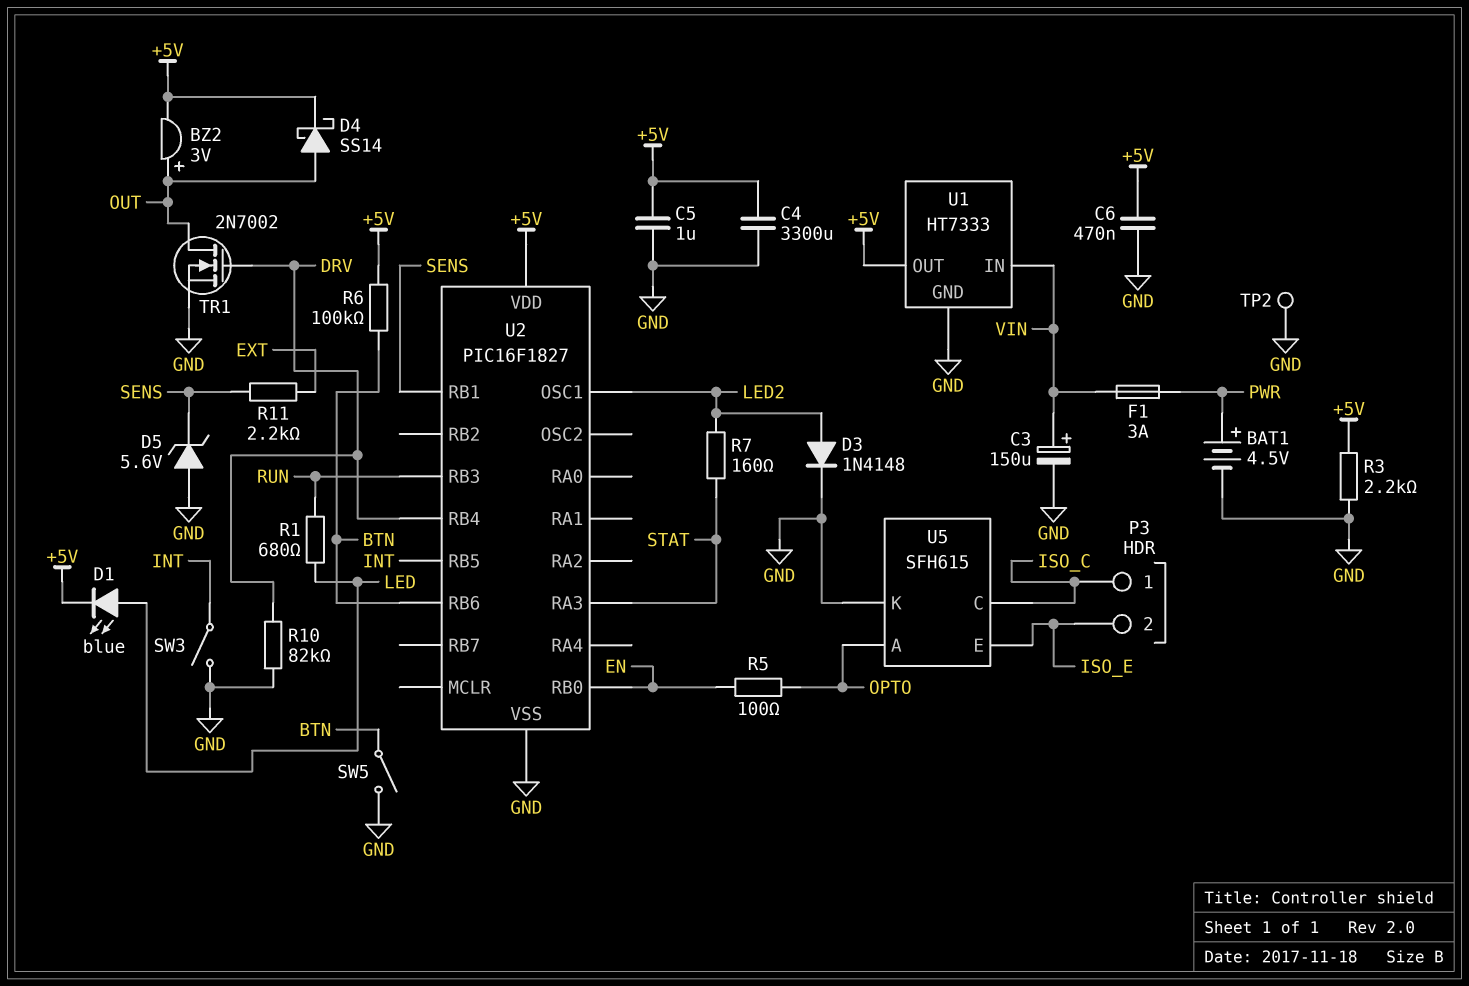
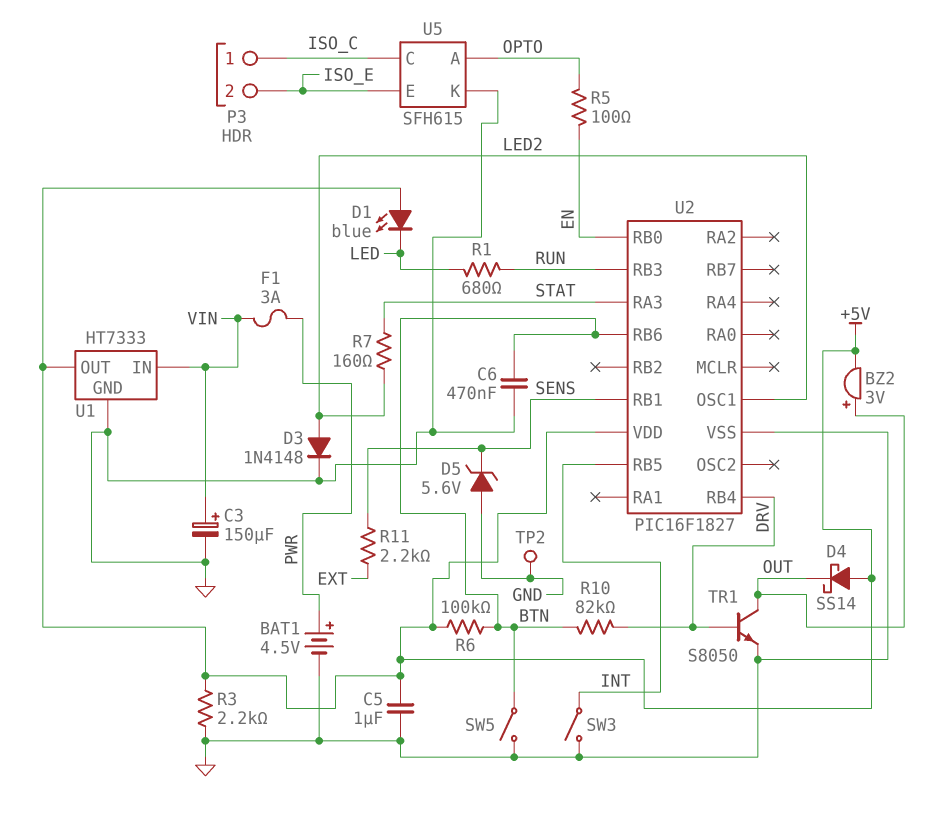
C4: 3300uF (+5V, GND) -> none
C6: 470nF (+5V, GND) -> 470nF (BTN, GND)
D1: LED blue (A LED, K +5V) -> LED blue (A +5V, K LED)
D4: schottky SS14 (A OUT, K +5V) -> schottky SS14 (A +5V, K OUT)
R10: 82k (DRV, GND) -> 82k (BTN, DRV)
TR1: NMOS 2N7002 (G DRV, D OUT, S GND) -> NPN S8050 (B DRV, C OUT, E GND)

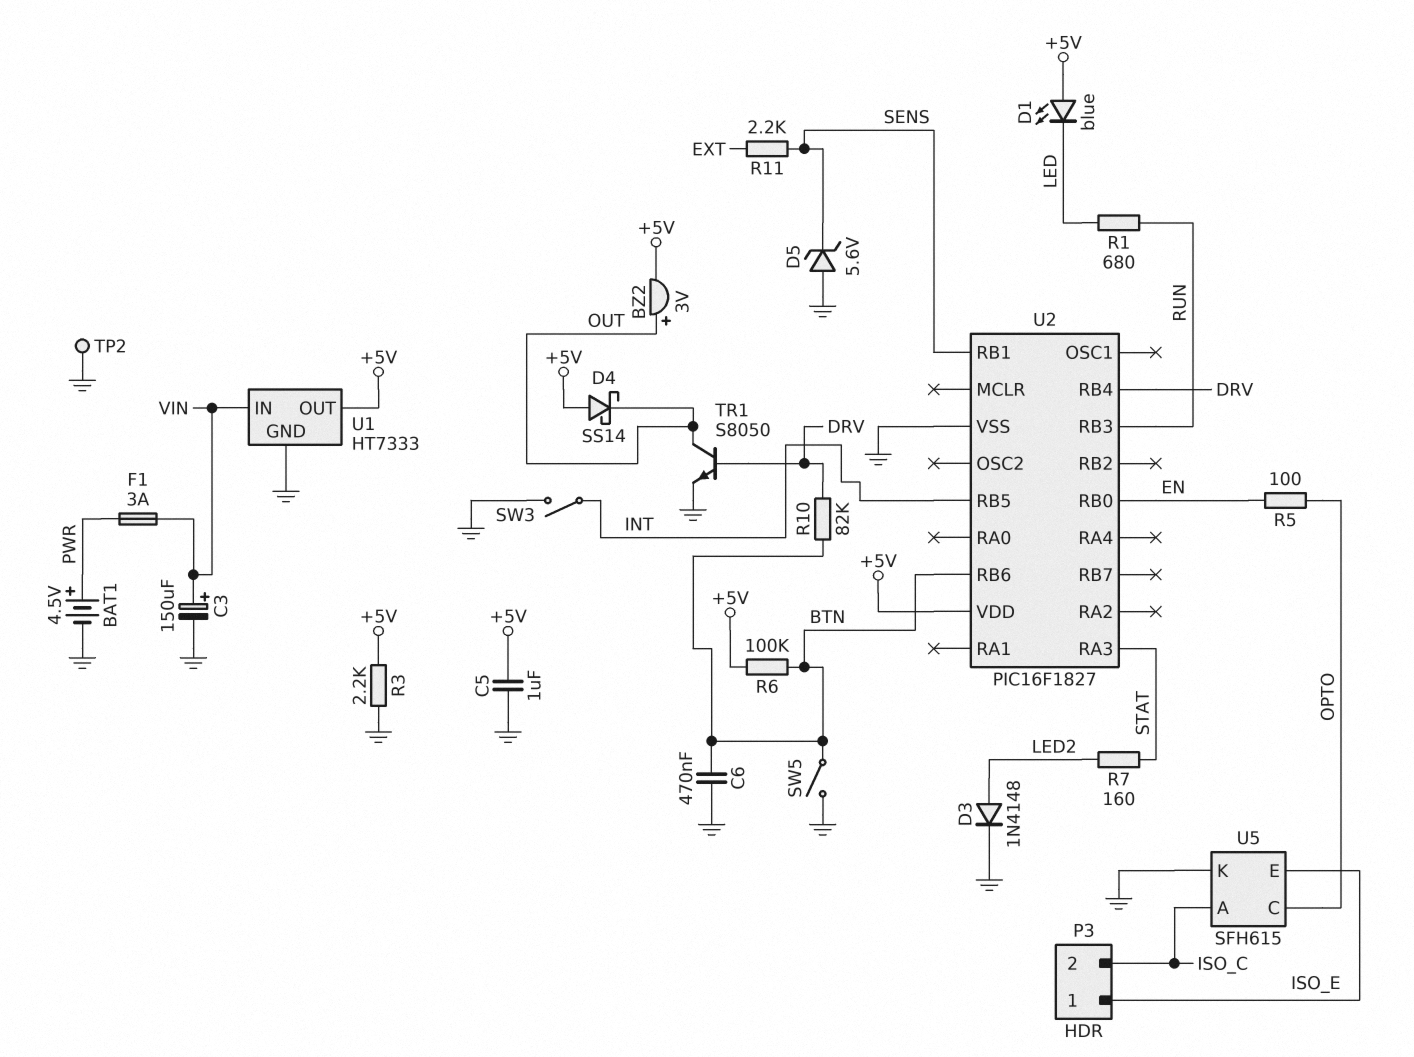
P3 pin 1: ISO_C -> ISO_E
P3 pin 2: ISO_E -> ISO_C
U2 pin OSC1: LED2 -> none
U5 pin A: OPTO -> ISO_C
U5 pin C: ISO_C -> OPTO

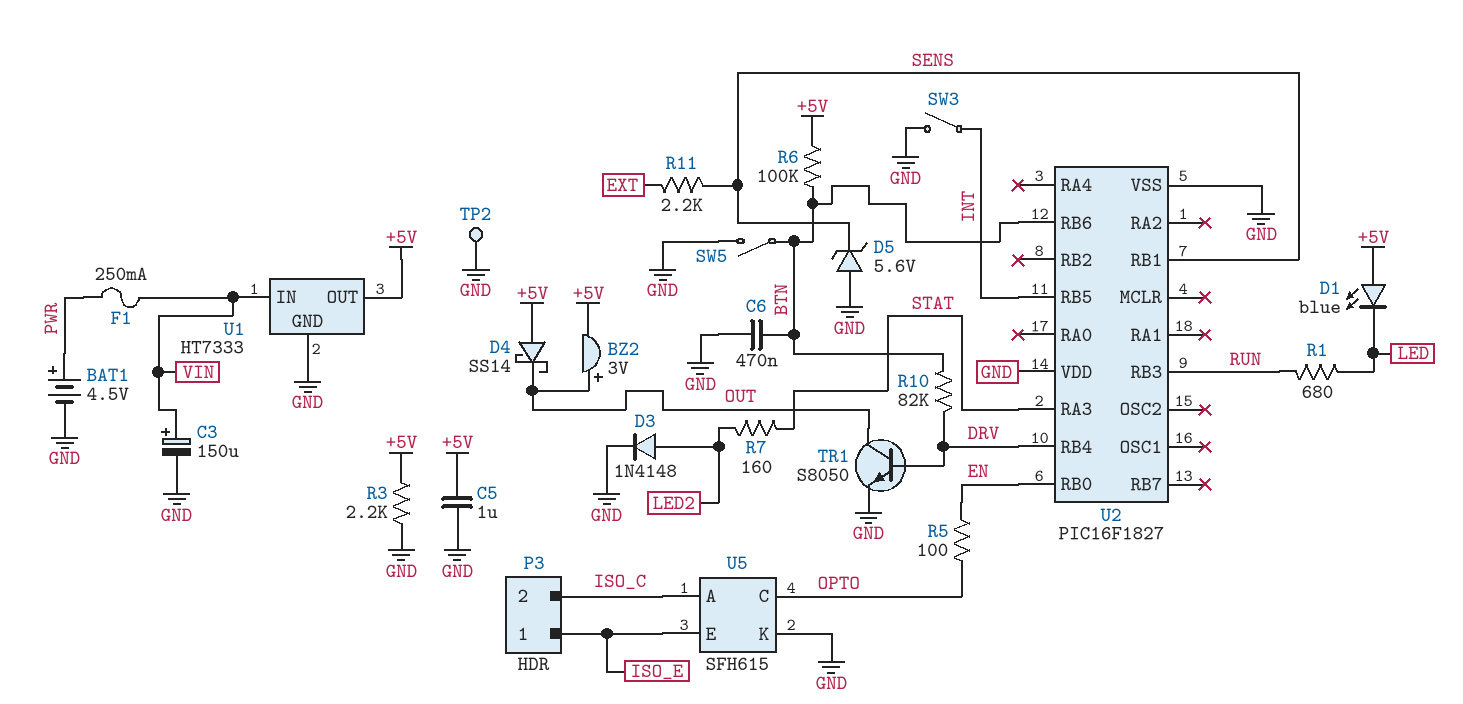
F1: 3A (PWR, VIN) -> 250mA (PWR, VIN)
U2 pin VDD: +5V -> GND

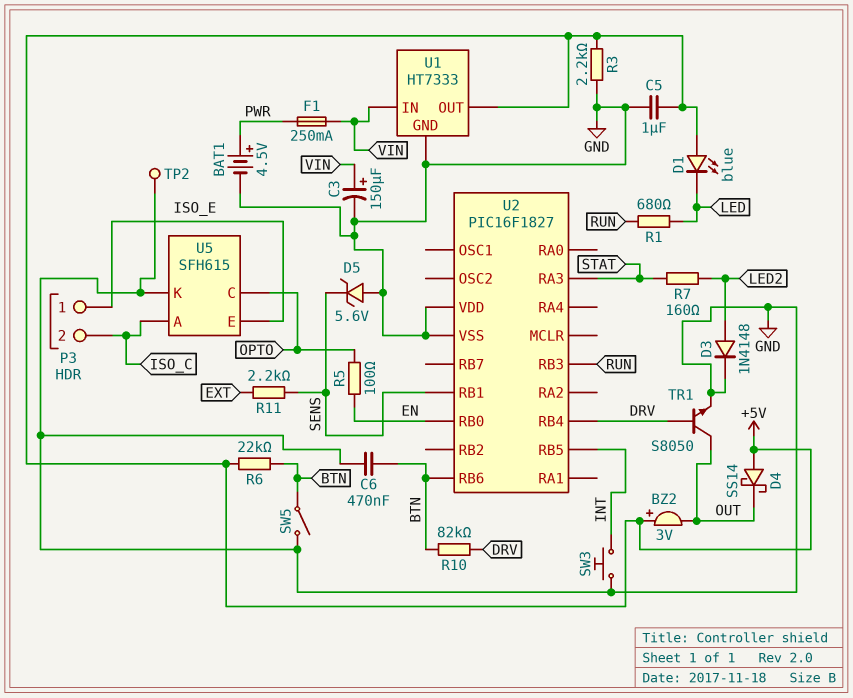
BZ2: buzzer 3V (plus OUT, minus +5V) -> buzzer 3V (plus +5V, minus OUT)
R6: 100k (+5V, BTN) -> 22k (+5V, BTN)
SW3: switch (GND, INT) -> button (GND, INT)

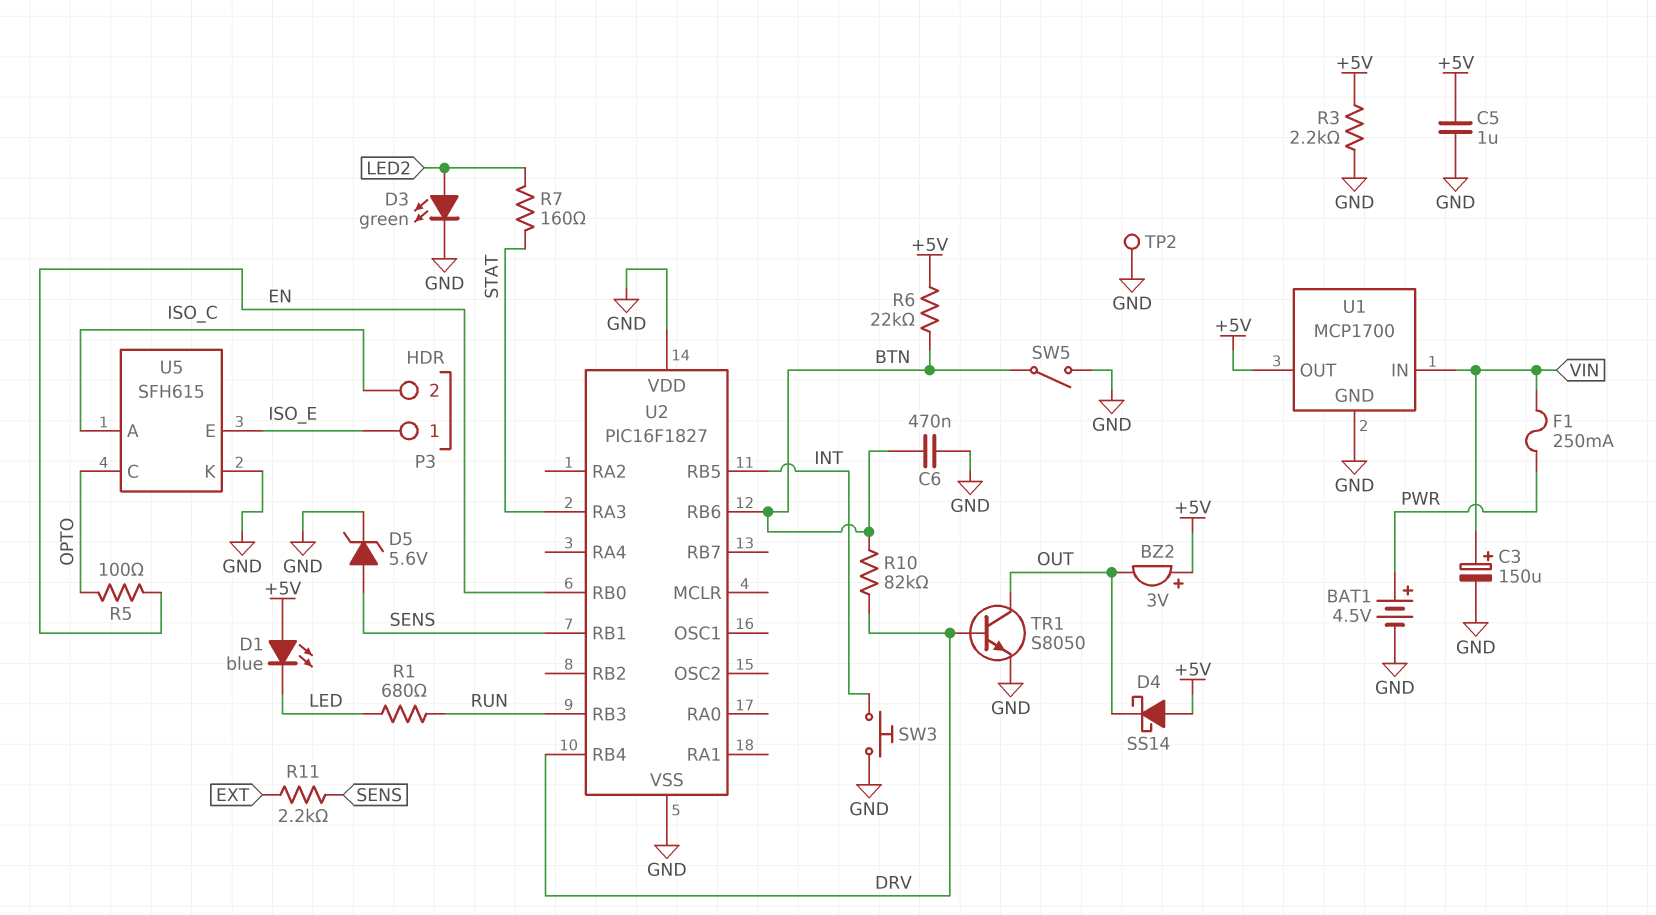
D3: diode 1N4148 (A LED2, K GND) -> LED green (A LED2, K GND)
D5: zener 5.6V (A GND, K SENS) -> zener 5.6V (A SENS, K GND)
U1: HT7333 -> MCP1700

